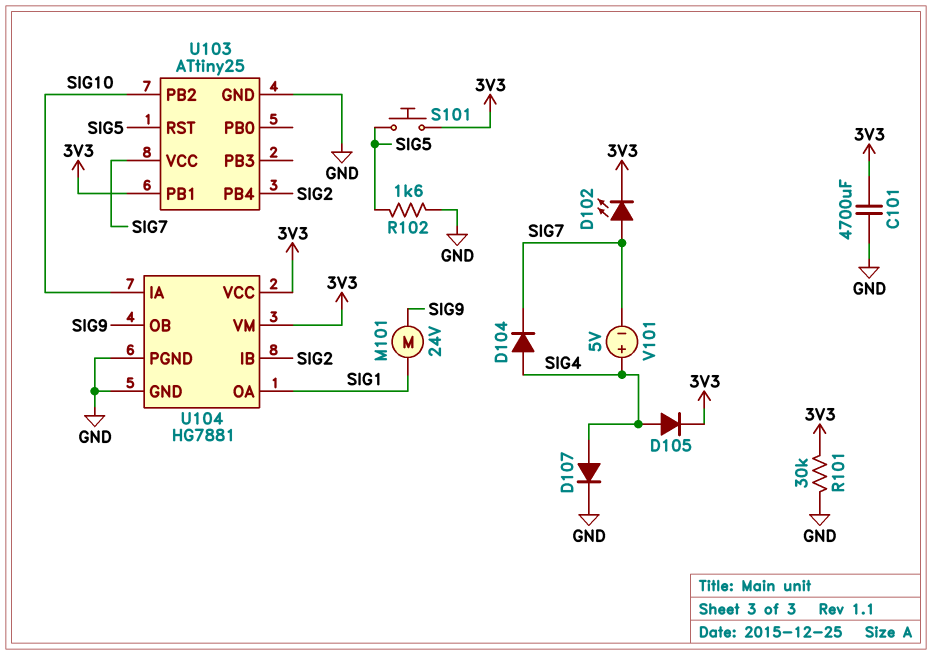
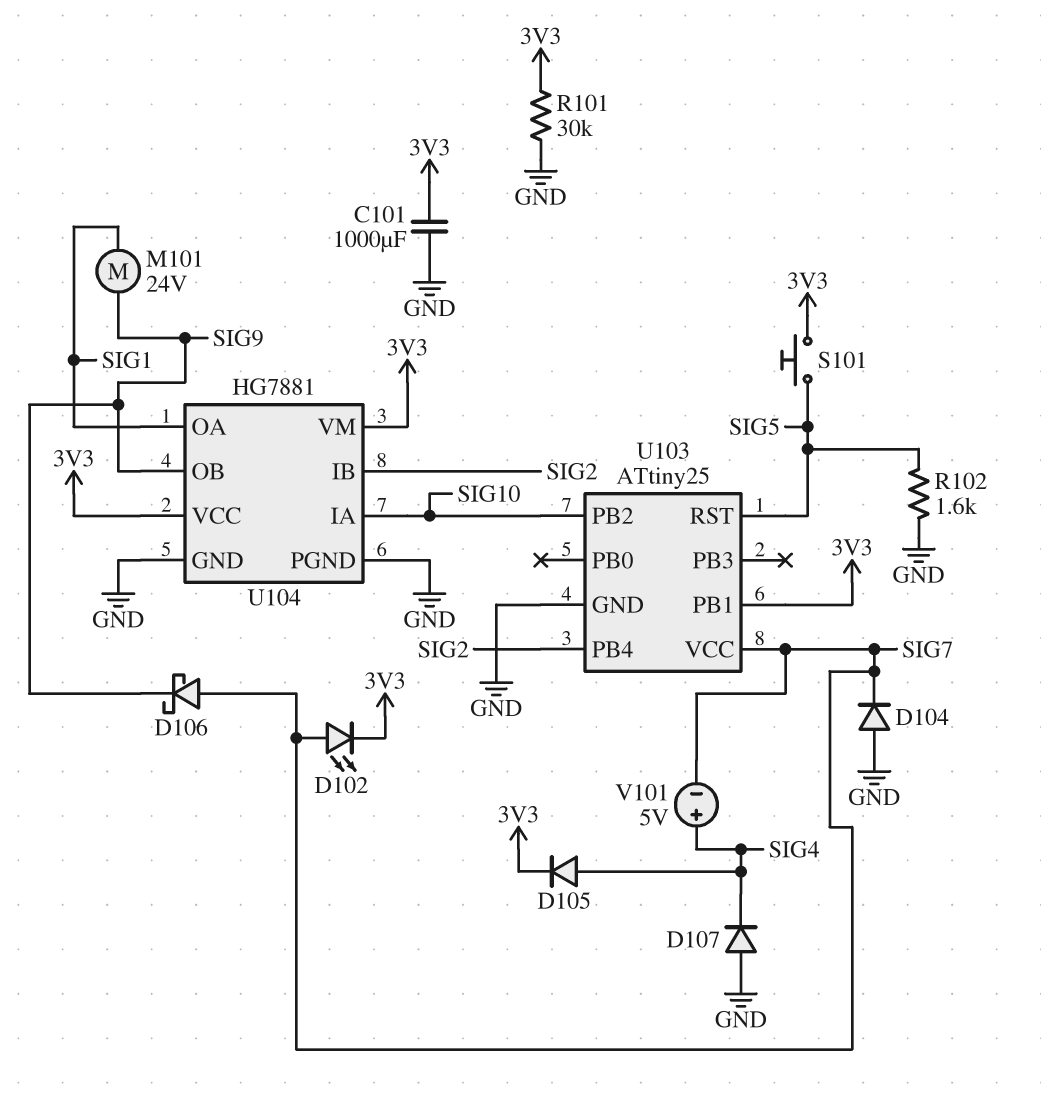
C101: 4700uF (3V3, GND) -> 1000uF (3V3, GND)
D104: diode (A SIG4, K SIG7) -> diode (A GND, K SIG7)
D106: none -> schottky (A SIG7, K SIG9)
D107: diode (A SIG4, K GND) -> diode (A GND, K SIG4)

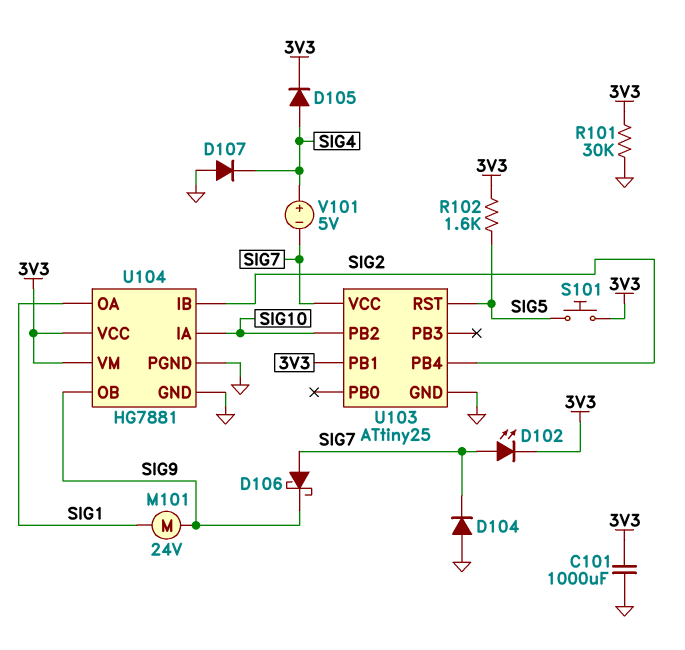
R102: 1.6k (GND, SIG5) -> 1.6k (3V3, SIG5)

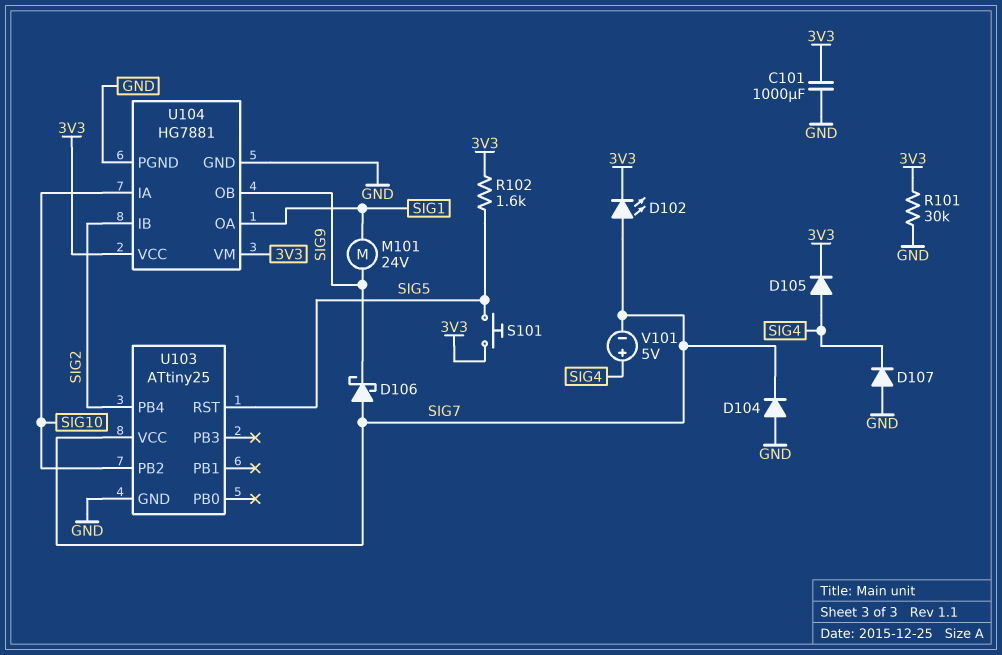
U103 pin PB1: 3V3 -> none

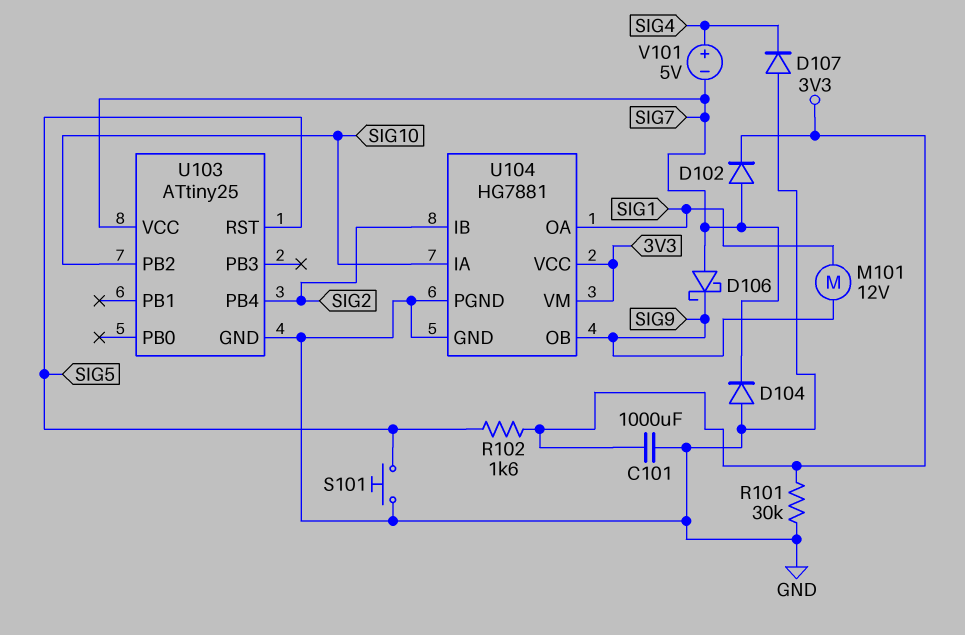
D102: LED (A SIG7, K 3V3) -> diode (A SIG7, K 3V3)
D105: diode (A SIG4, K 3V3) -> none
M101: motor 24V (SIG1, SIG9) -> motor 12V (SIG1, SIG9)
S101: button (3V3, SIG5) -> button (GND, SIG5)

